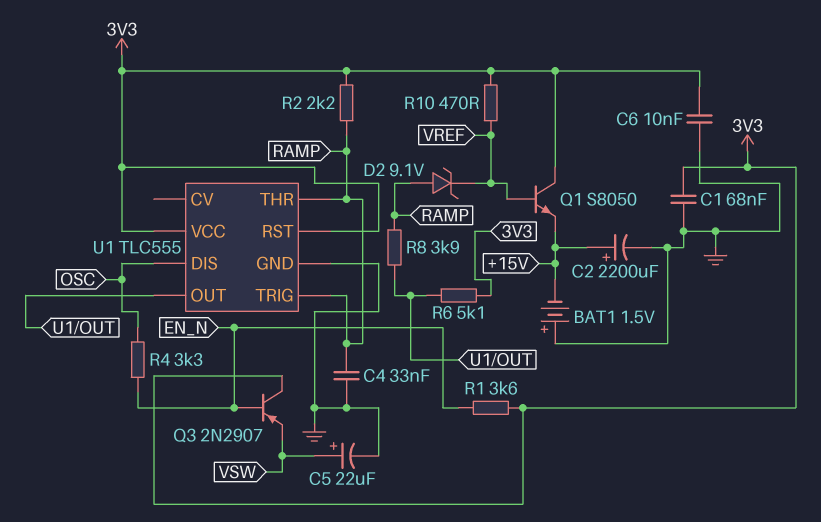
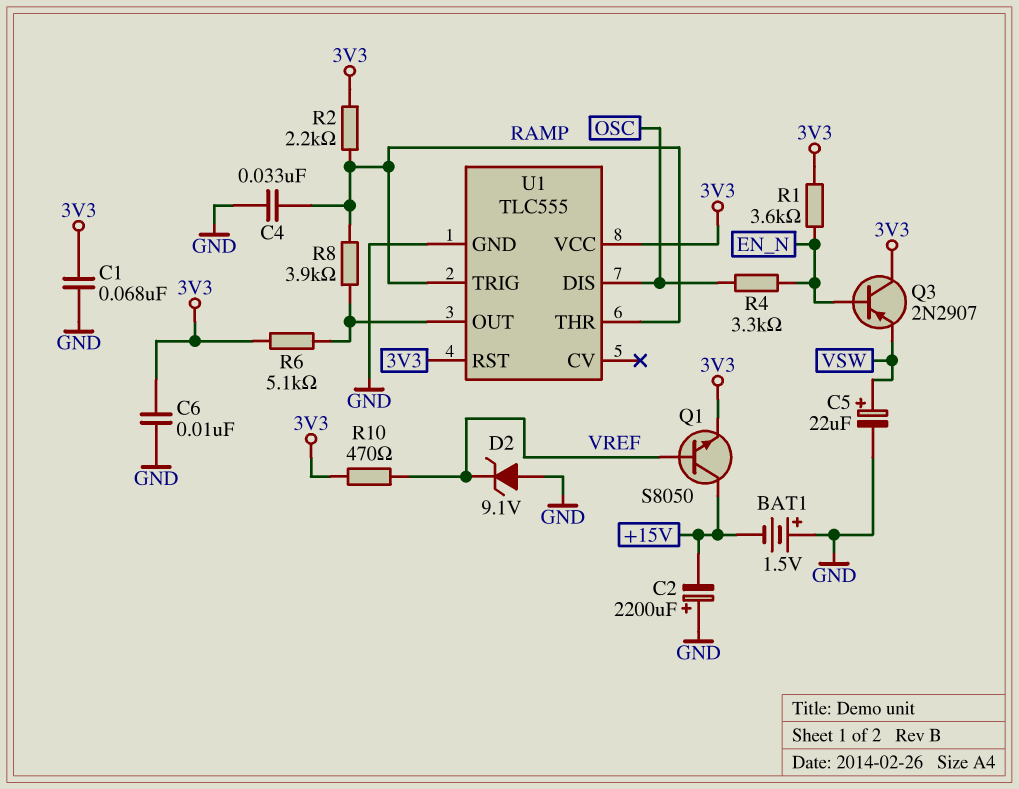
C2: 2200uF (plus +15V, minus GND) -> 2200uF (plus GND, minus +15V)
D2: zener 9.1V (A RAMP, K VREF) -> zener 9.1V (A GND, K VREF)
Q1: NPN S8050 (B VREF, C 3V3, E +15V) -> NPN S8050 (B VREF, C +15V, E 3V3)

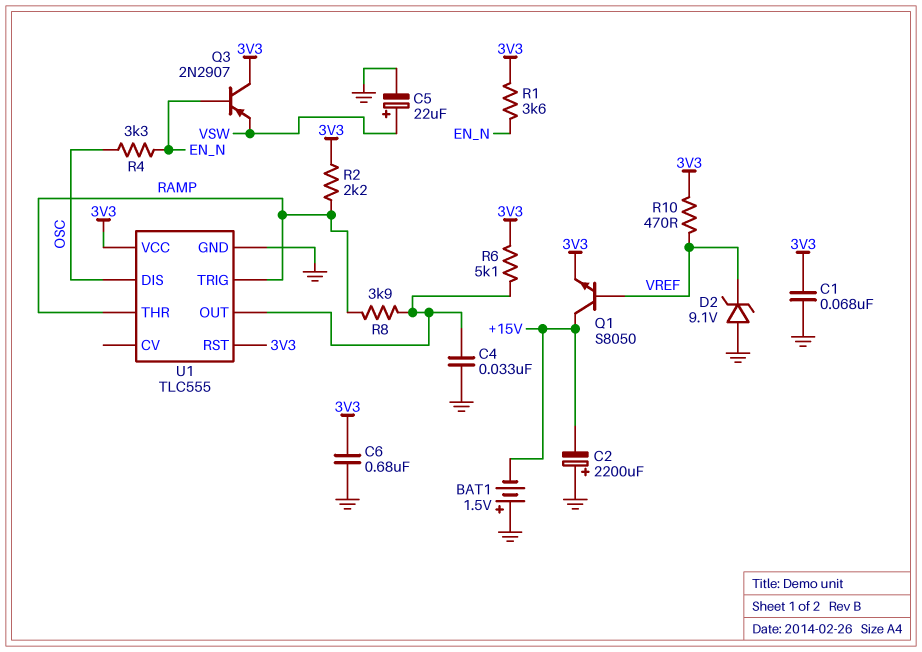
C4: 33nF (GND, RAMP) -> 33nF (GND, U1/OUT)
C6: 10nF (3V3, GND) -> 680nF (3V3, GND)

